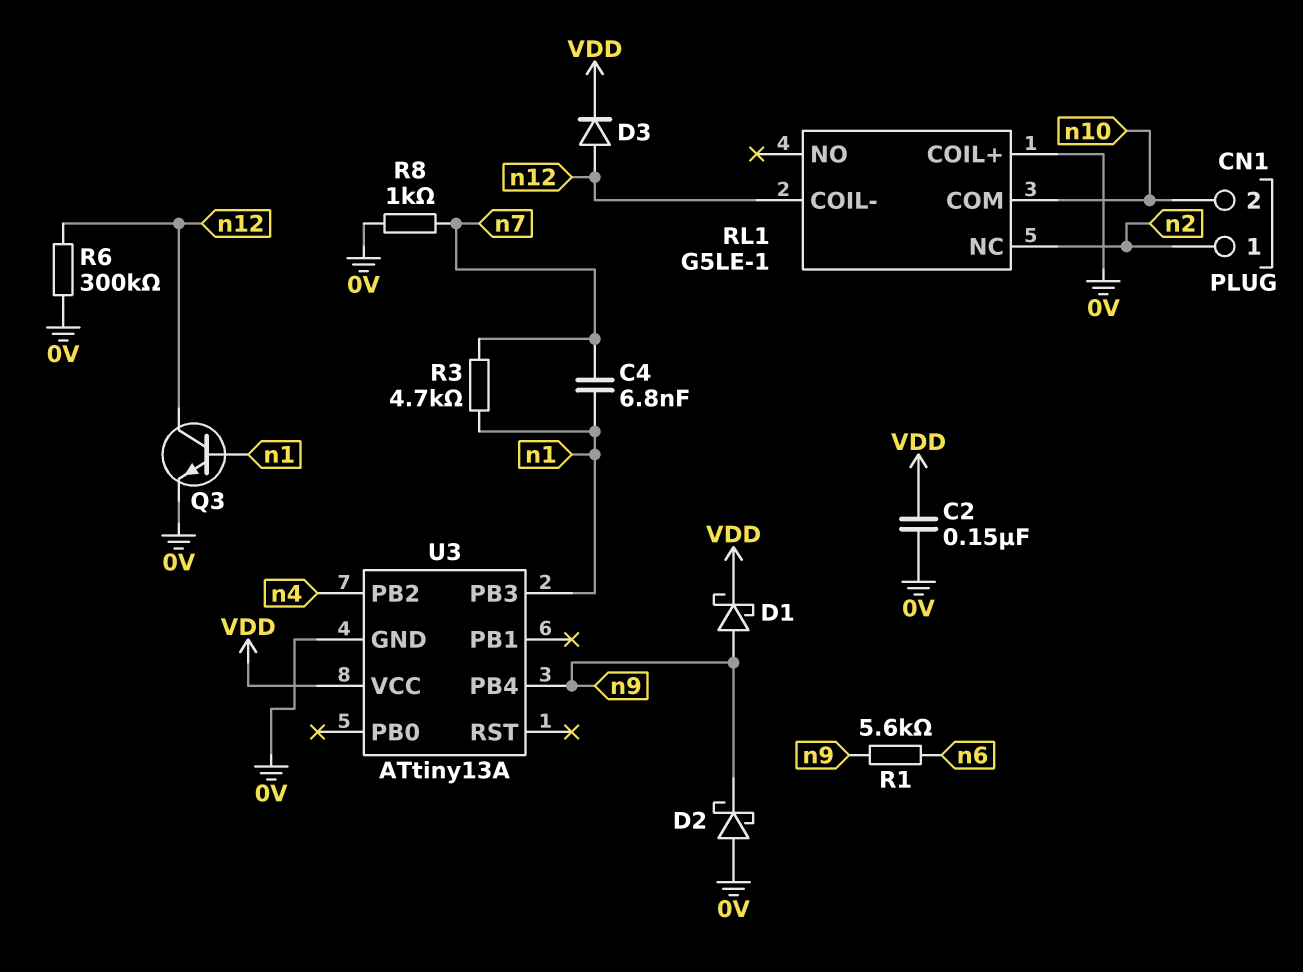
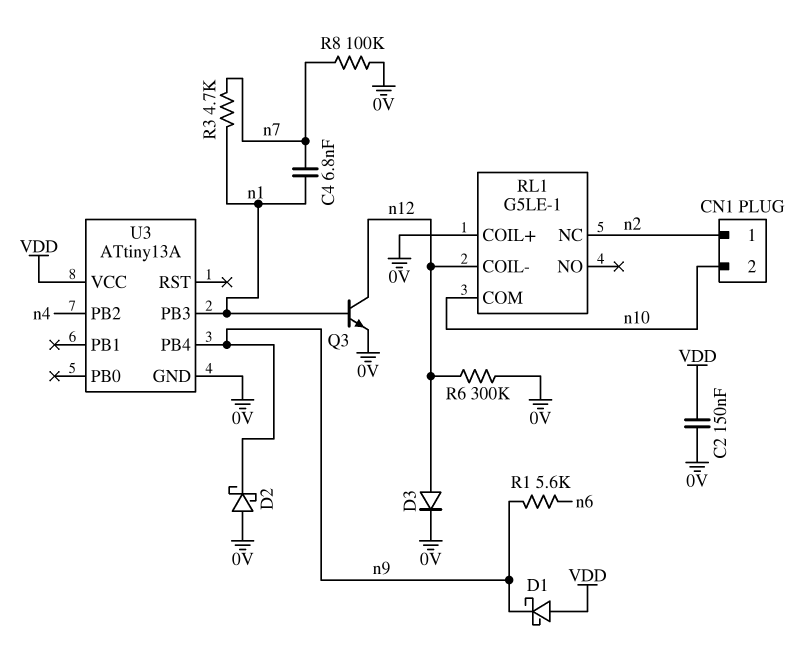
D1: schottky (A n9, K VDD) -> schottky (A VDD, K n9)
D3: diode (A n12, K VDD) -> diode (A n12, K 0V)
R8: 1k (0V, n7) -> 100k (0V, n7)

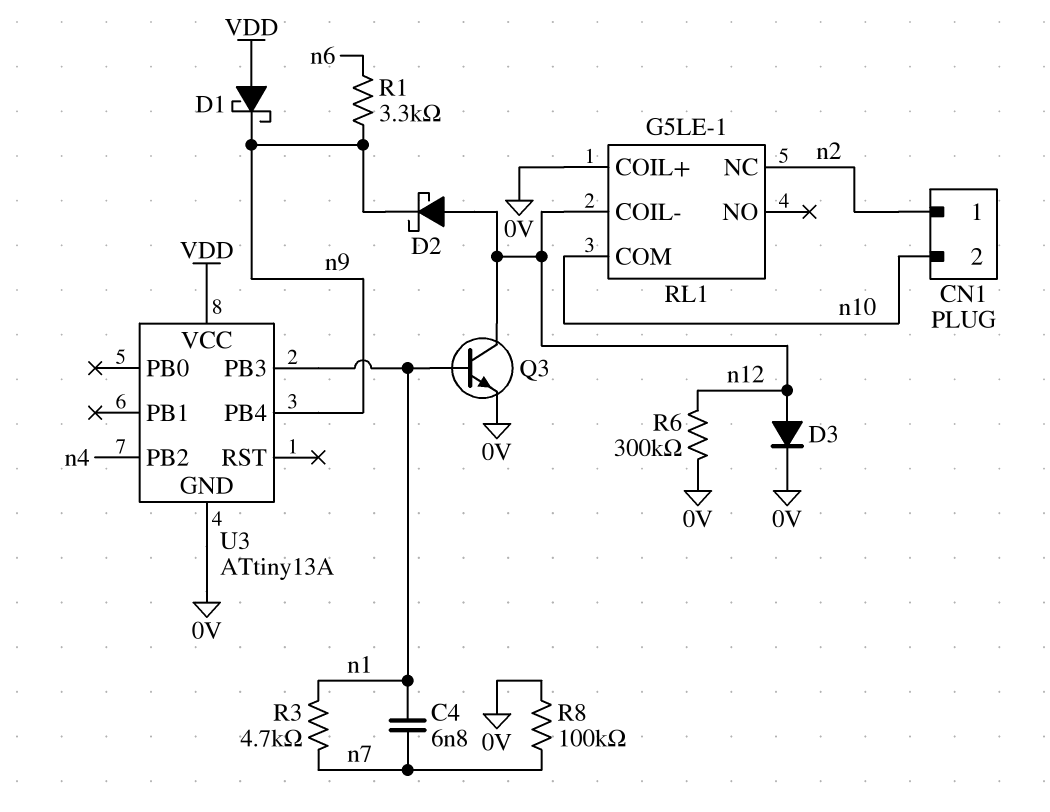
C2: 150nF (0V, VDD) -> none
D2: schottky (A 0V, K n9) -> schottky (A n12, K n9)
R1: 5.6k (n6, n9) -> 3.3k (n6, n9)

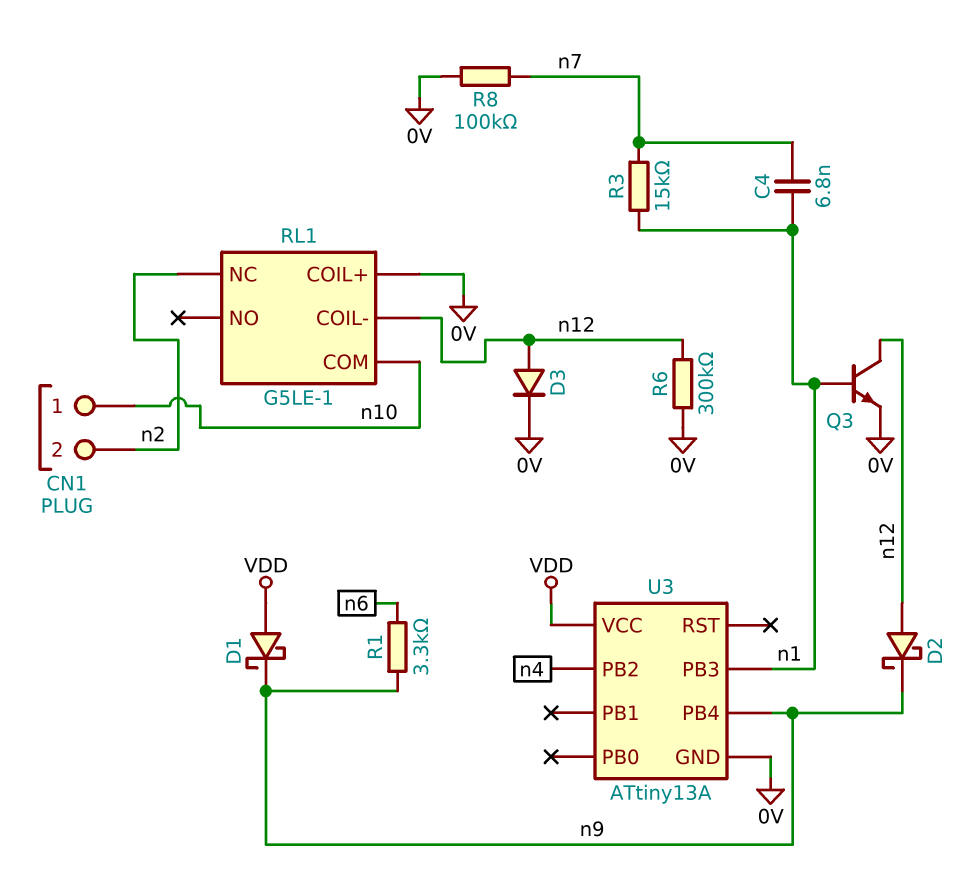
CN1 pin 1: n2 -> n10
CN1 pin 2: n10 -> n2
R3: 4.7k (n1, n7) -> 15k (n1, n7)

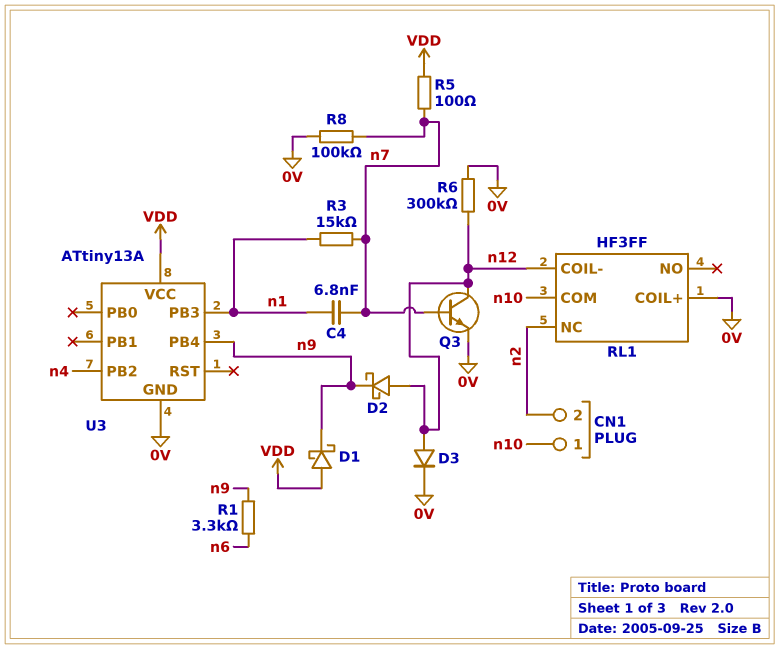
Q3: NPN (B n1, C n12, E 0V) -> NPN (B n7, C n12, E 0V)
R5: none -> 100 (VDD, n7)
RL1: G5LE-1 -> HF3FF

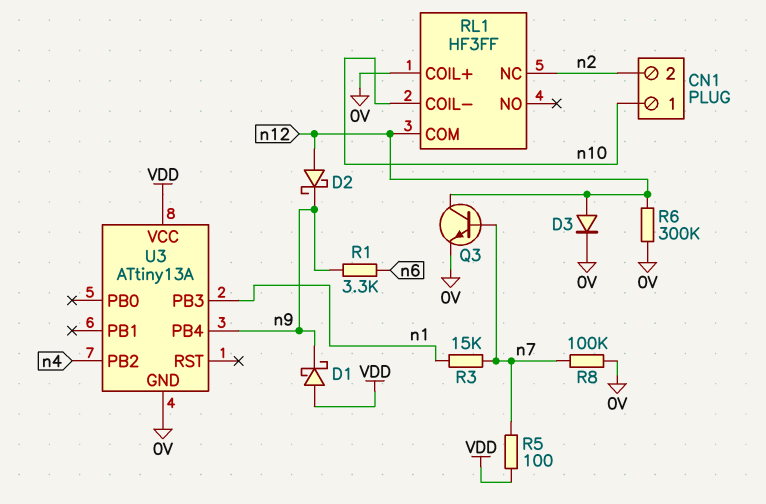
C4: 6.8nF (n1, n7) -> none
RL1 pin COIL-: n12 -> n10
RL1 pin COM: n10 -> n12

